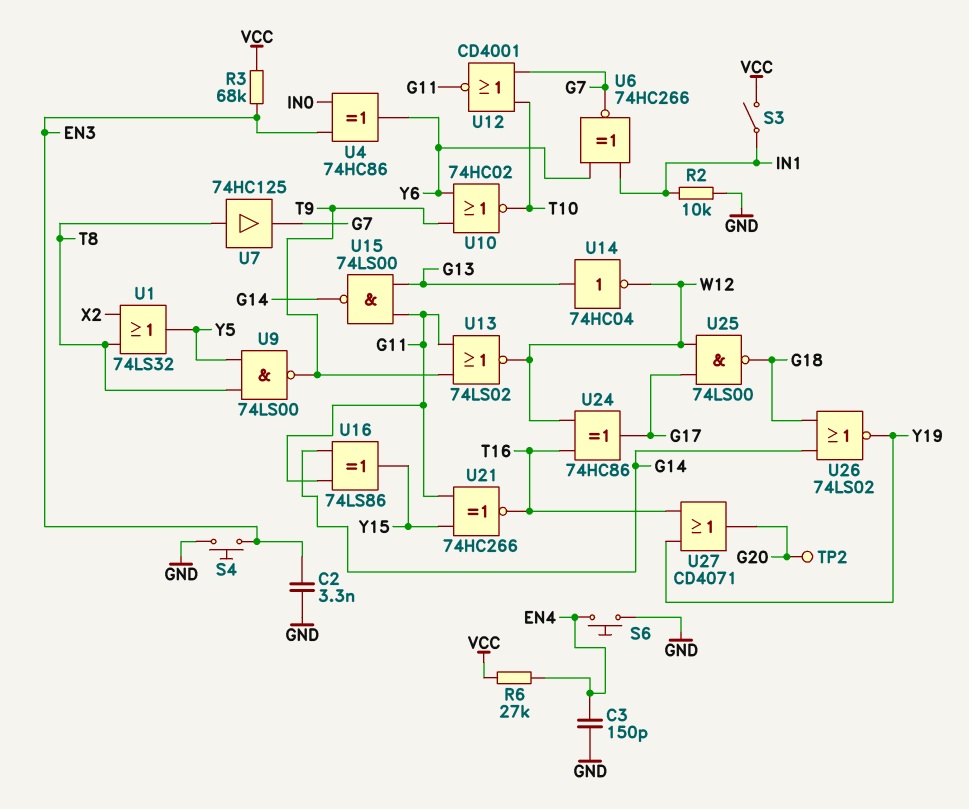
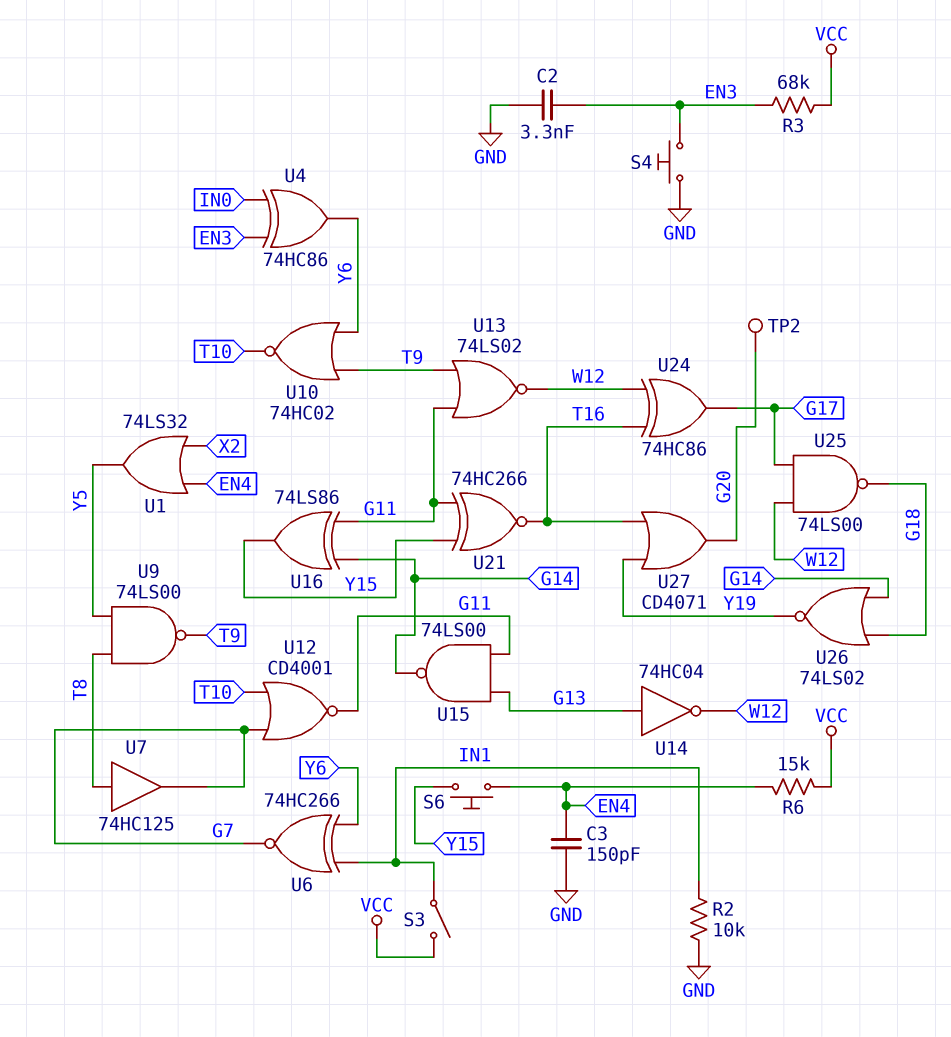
R6: 27k (EN4, VCC) -> 15k (EN4, VCC)
S6: button (EN4, GND) -> button (EN4, Y15)
U1: OR 74LS32 (in T8, in X2, out Y5) -> OR 74LS32 (in EN4, in X2, out Y5)

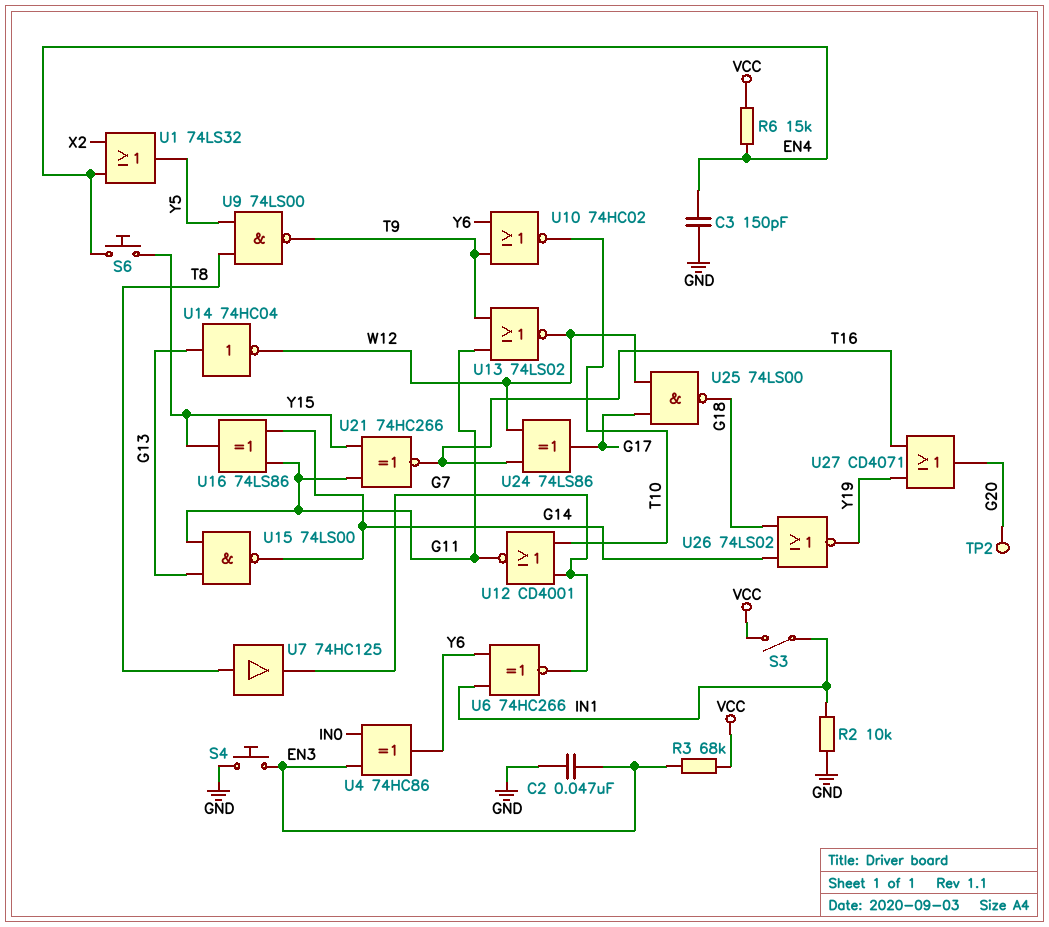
C2: 3.3nF (EN3, GND) -> 47nF (EN3, GND)
U24: XOR 74HC86 (in T16, in W12, out G17) -> XOR 74LS86 (in T16, in W12, out G17)

